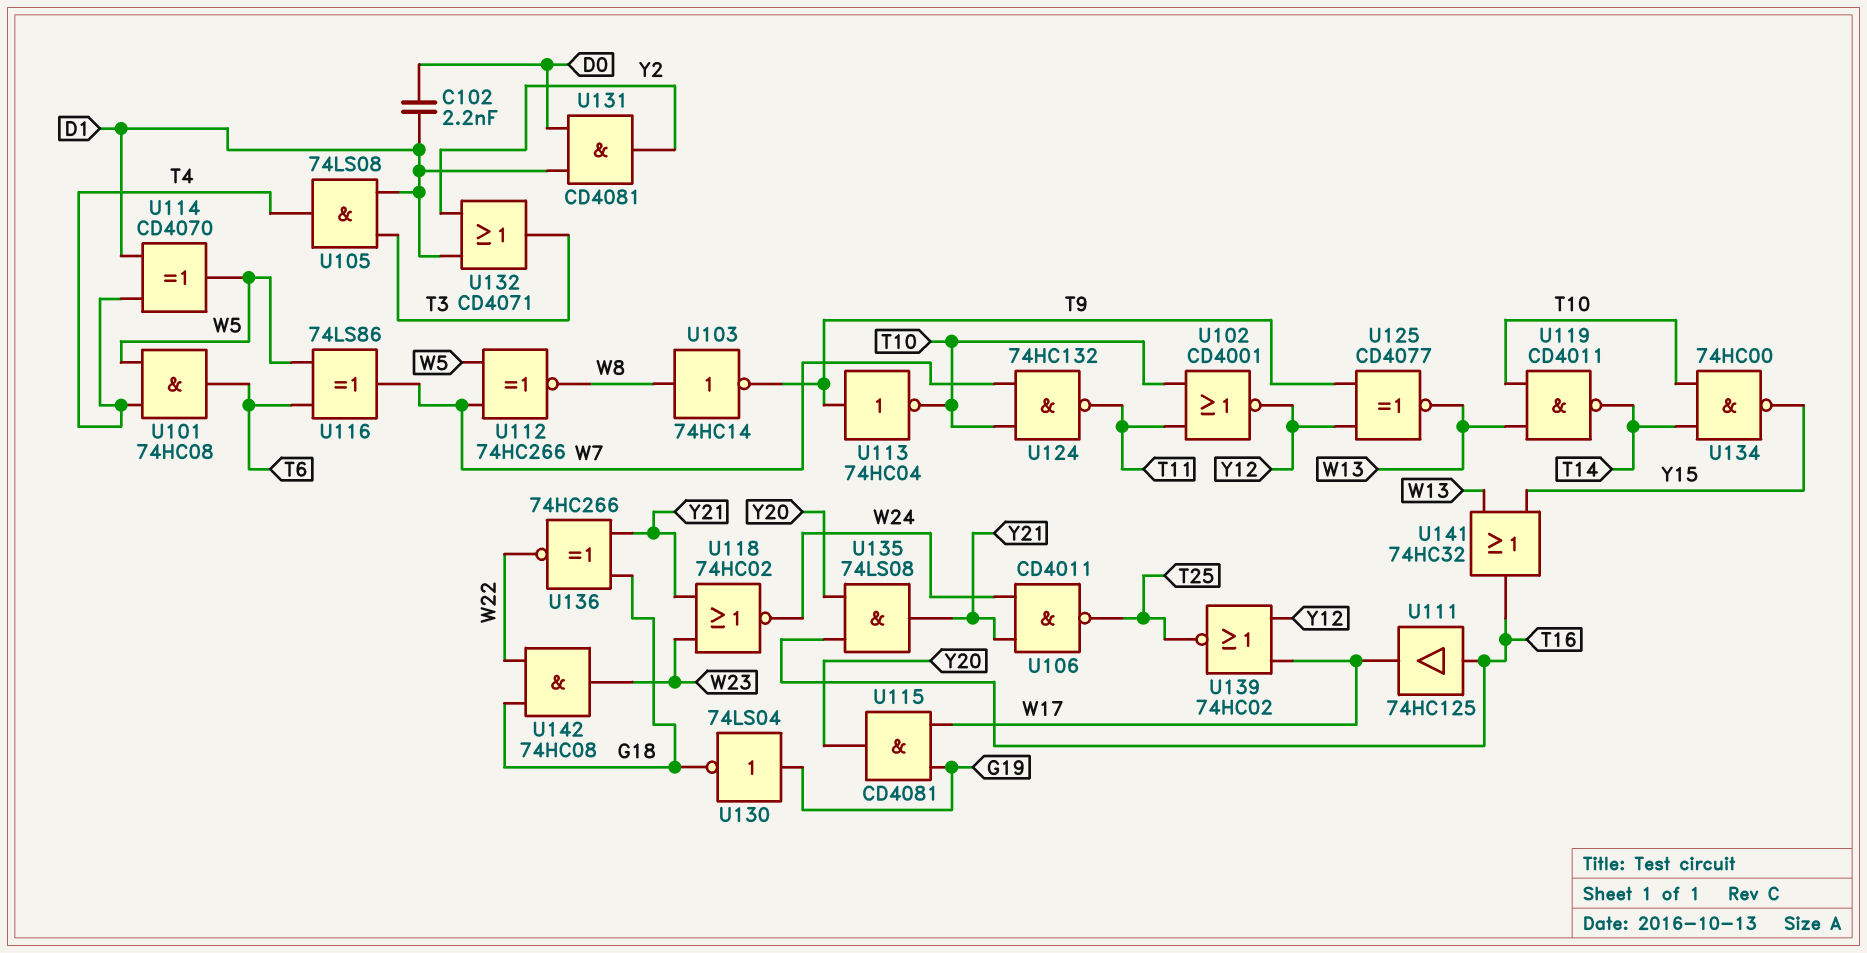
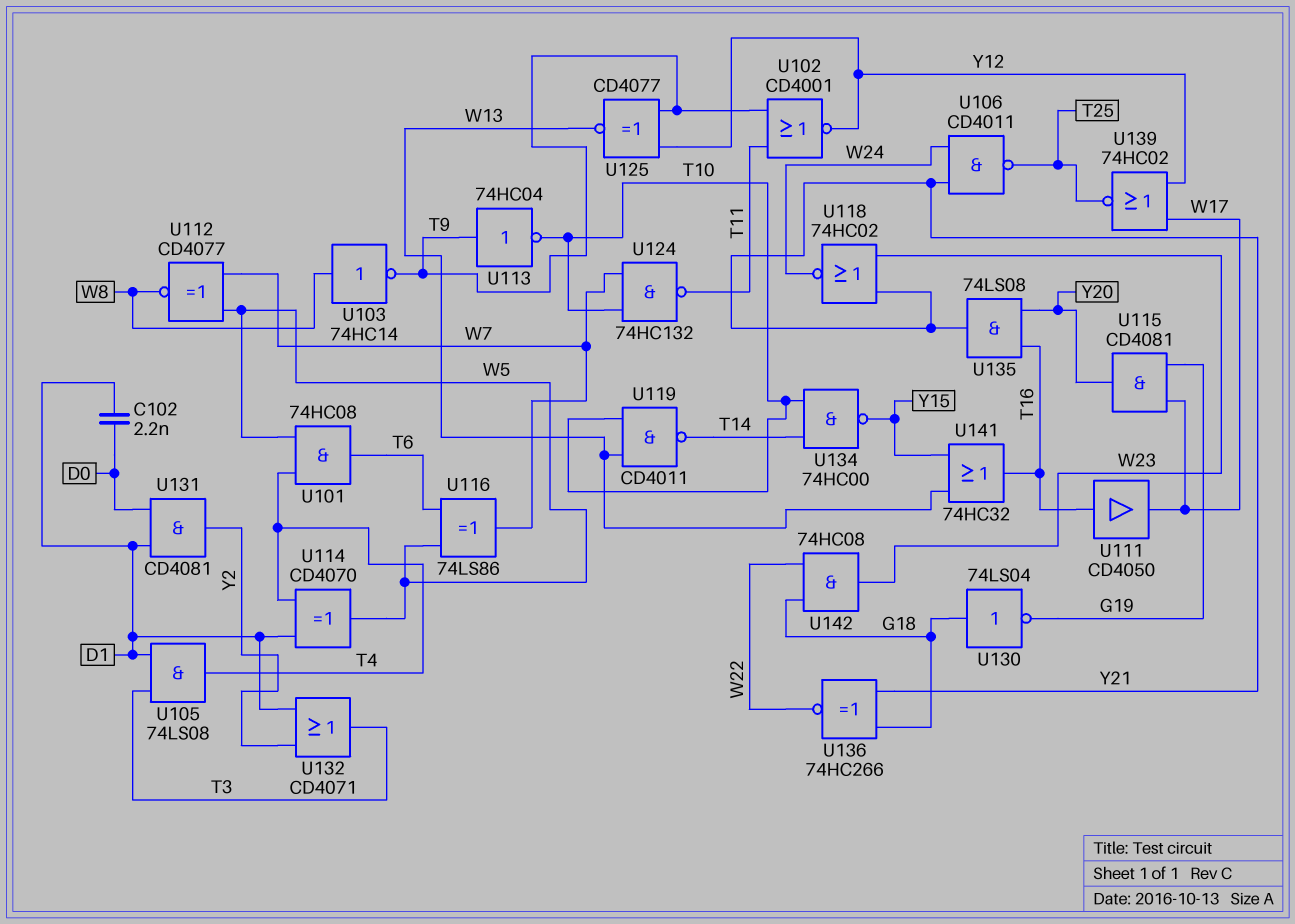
U102: NOR CD4001 (in T10, in T11, out Y12) -> NOR CD4001 (in T9, in T11, out Y12)
U111: buffer 74HC125 (in T16, out W17) -> buffer CD4050 (in T16, out W17)
U112: XNOR 74HC266 (in W5, in W7, out W8) -> XNOR CD4077 (in W5, in W7, out W8)
U130: NOT 74LS04 (in G19, out G18) -> NOT 74LS04 (in G18, out G19)

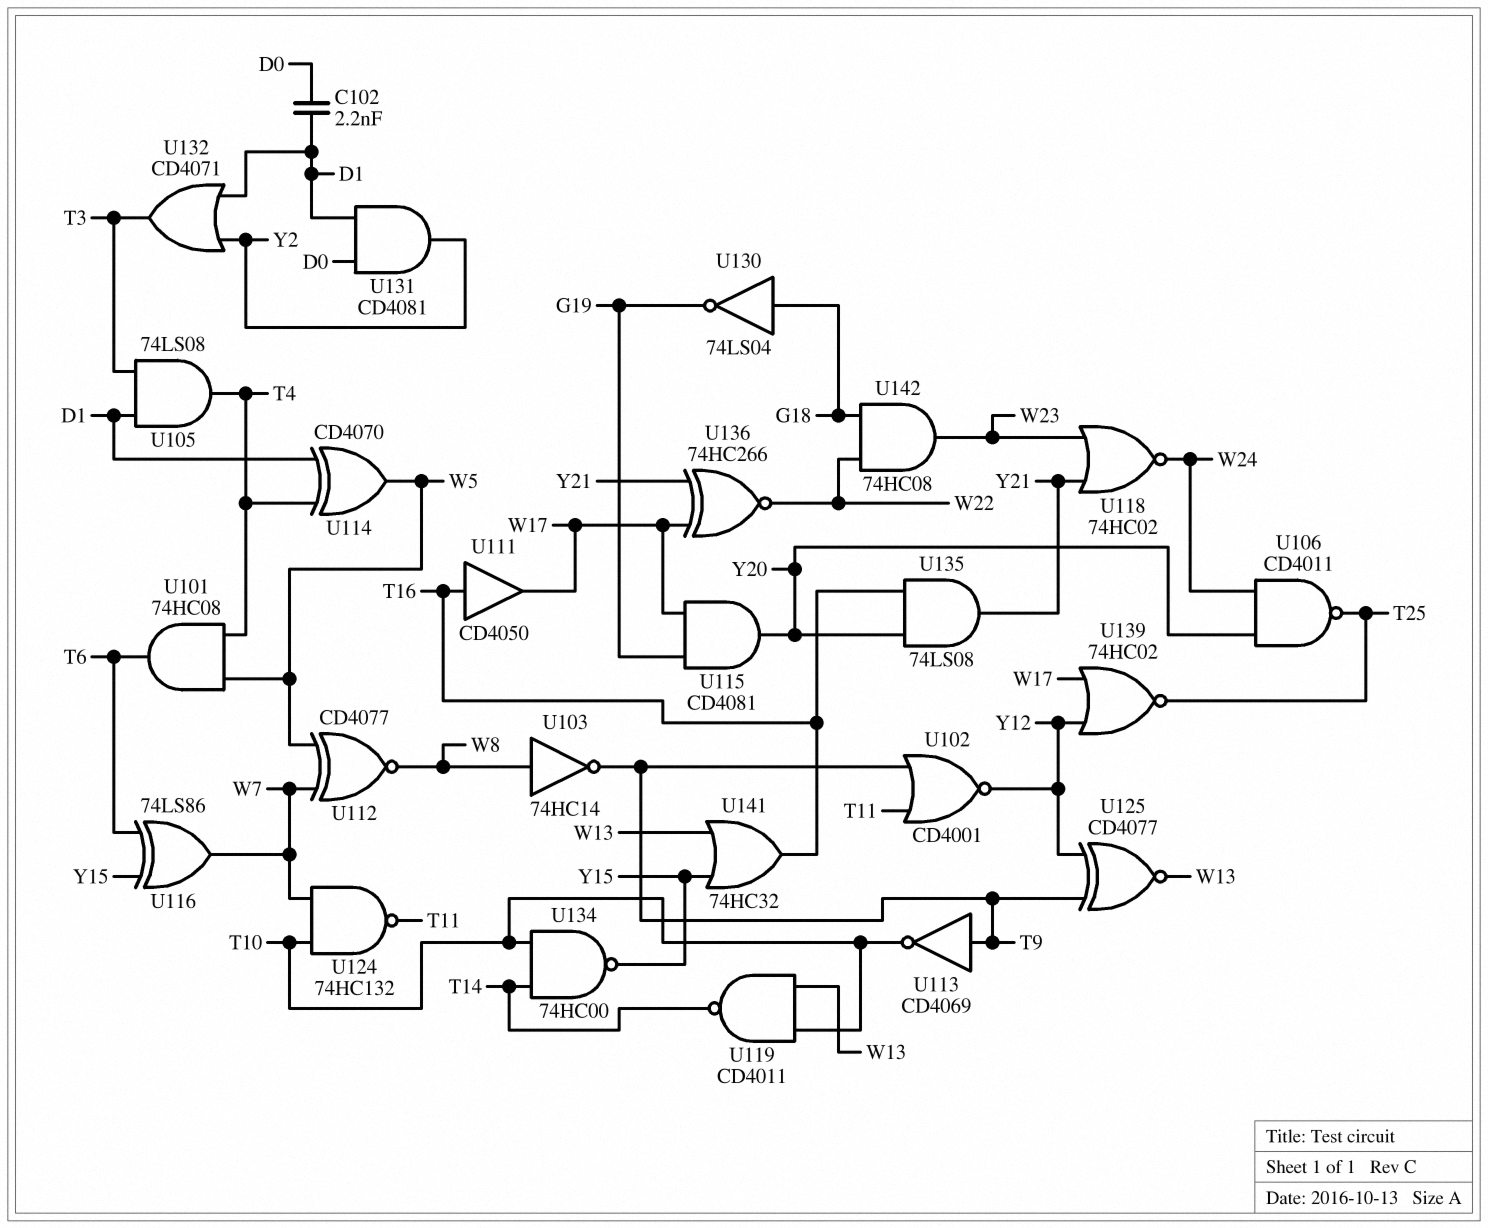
U106: NAND CD4011 (in W24, in Y21, out T25) -> NAND CD4011 (in W24, in Y20, out T25)
U113: NOT 74HC04 (in T9, out T10) -> NOT CD4069 (in T9, out T10)
U116: XOR 74LS86 (in T6, in W5, out W7) -> XOR 74LS86 (in T6, in Y15, out W7)
U136: XNOR 74HC266 (in G18, in Y21, out W22) -> XNOR 74HC266 (in W17, in Y21, out W22)

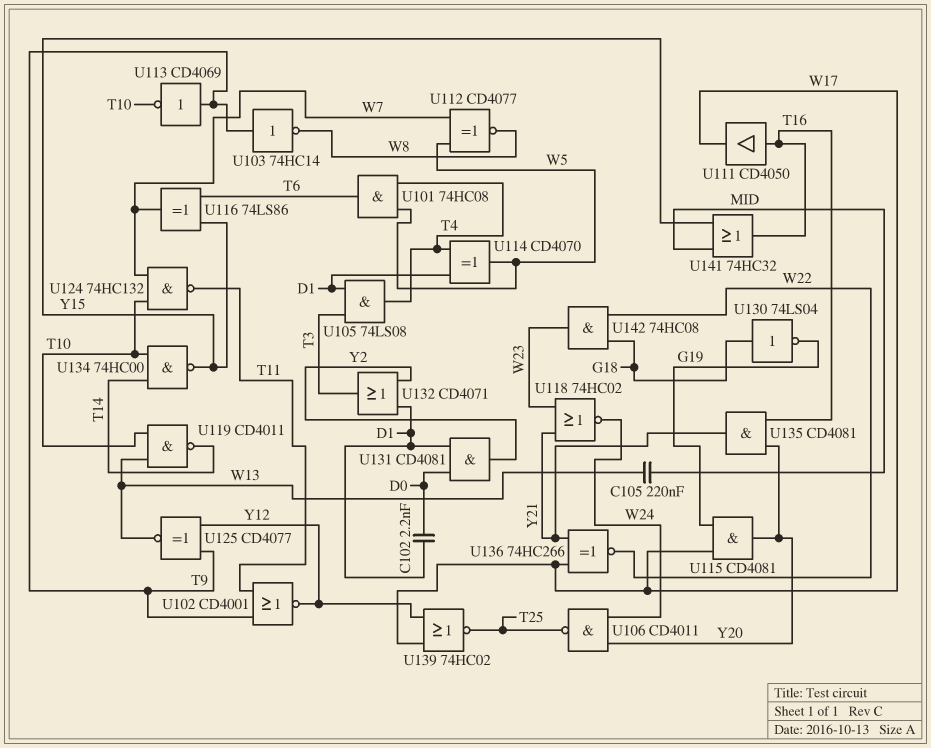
C105: none -> 220nF (MID, W13)
U103: NOT 74HC14 (in W8, out T9) -> NOT 74HC14 (in T9, out W8)
U135: AND 74LS08 (in T16, in Y20, out Y21) -> AND CD4081 (in T16, in Y20, out Y21)
U141: OR 74HC32 (in W13, in Y15, out T16) -> OR 74HC32 (in MID, in Y15, out T16)

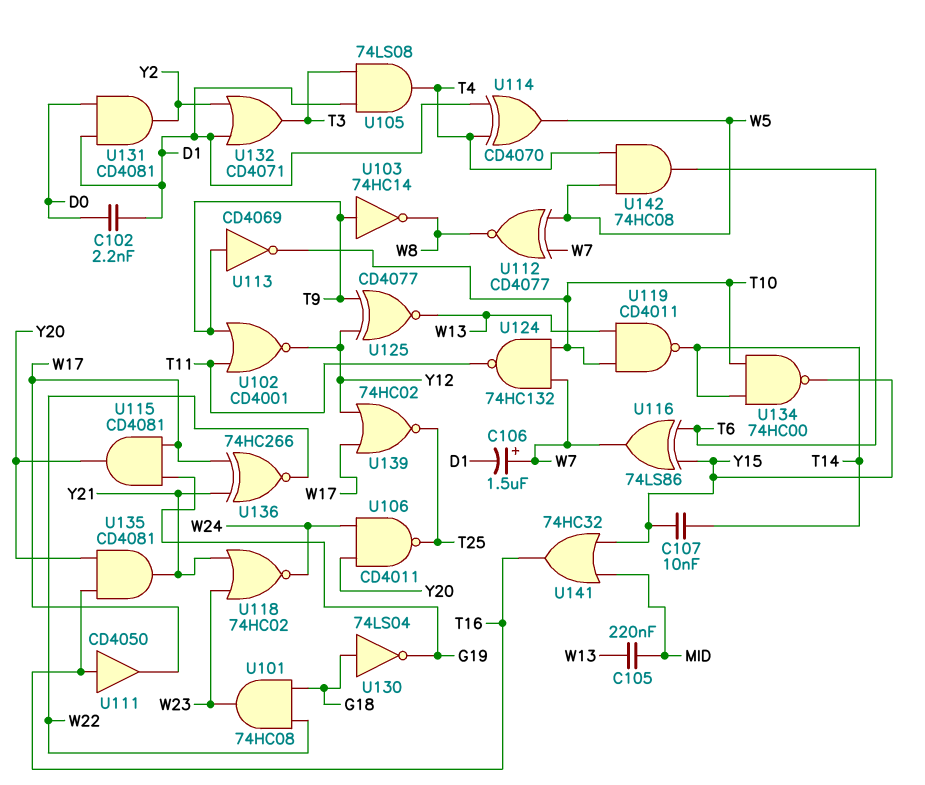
C106: none -> 1.5uF (plus W7, minus D1)
C107: none -> 10nF (T14, Y15)
U101: AND 74HC08 (in T4, in W5, out T6) -> AND 74HC08 (in G18, in W22, out W23)
U142: AND 74HC08 (in G18, in W22, out W23) -> AND 74HC08 (in T4, in W5, out T6)

